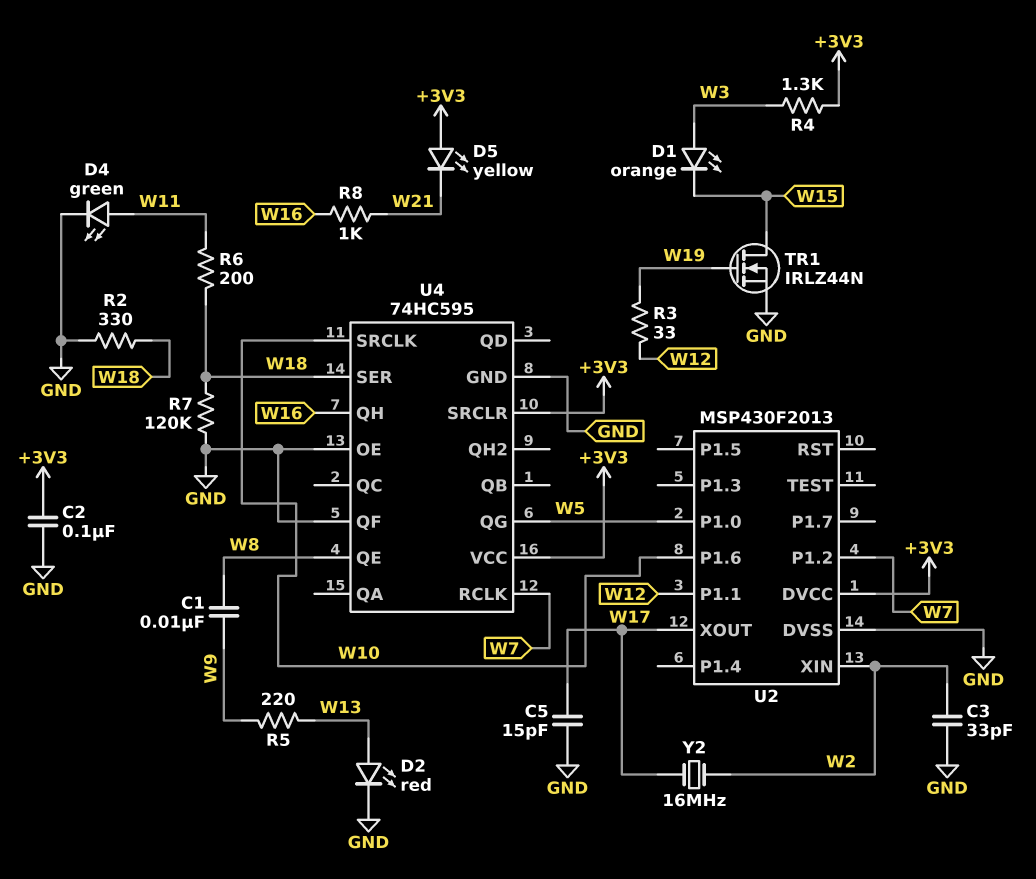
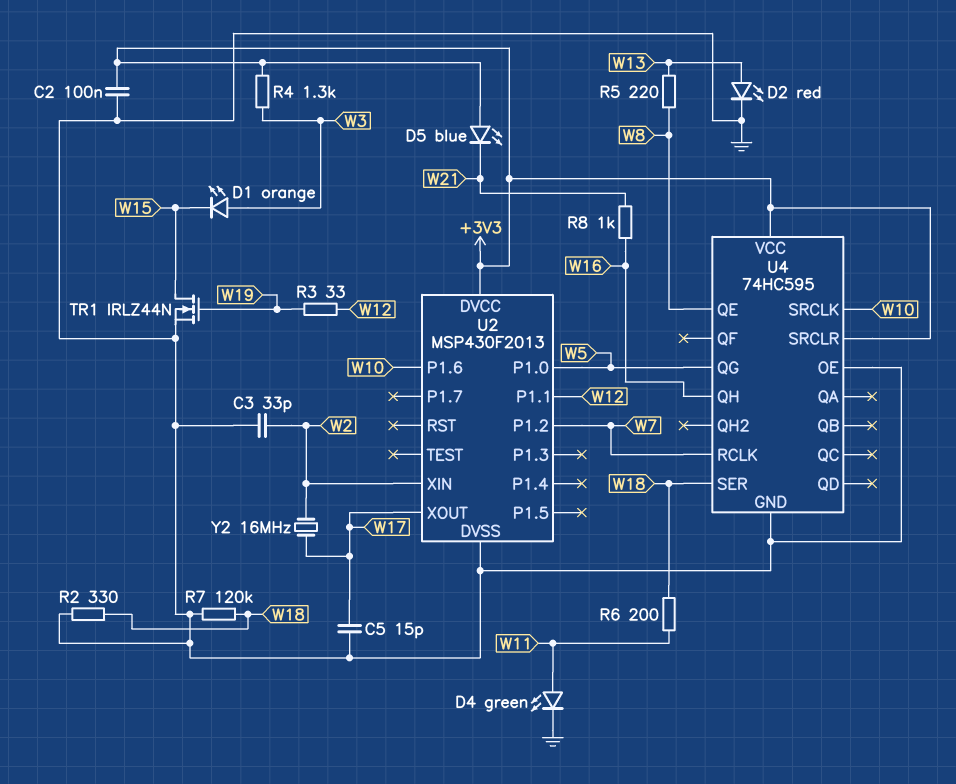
C1: 10nF (W8, W9) -> none
D5: LED yellow (A +3V3, K W21) -> LED blue (A +3V3, K W21)
R5: 220 (W9, W13) -> 220 (W8, W13)
U4 pin QF: GND -> none

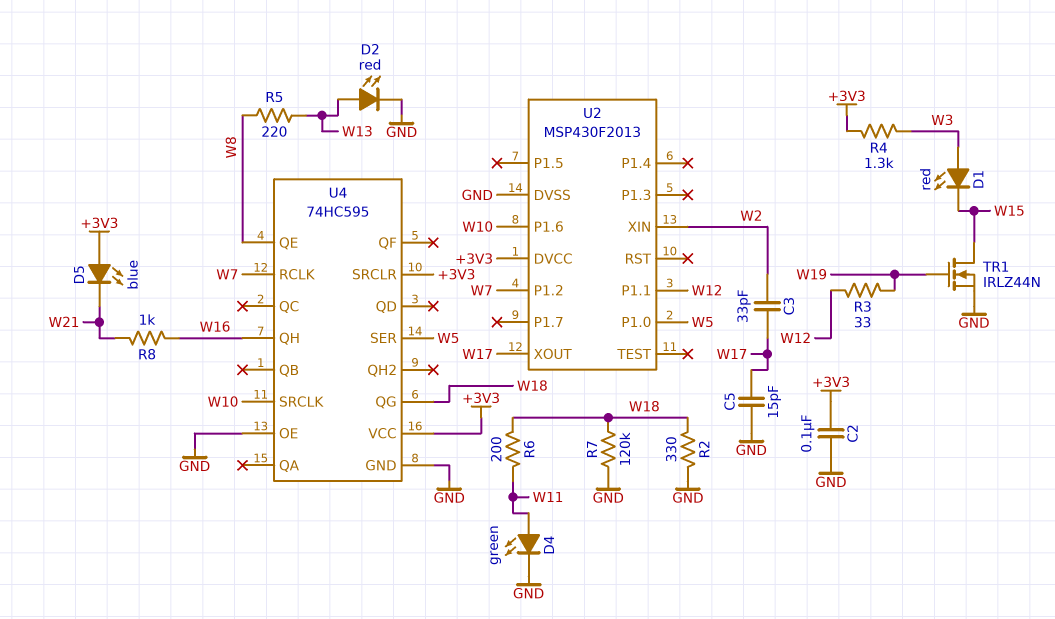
C3: 33pF (GND, W2) -> 33pF (W2, W17)
D1: LED orange (A W3, K W15) -> LED red (A W3, K W15)
U4 pin QG: W5 -> W18
U4 pin SER: W18 -> W5
Y2: 16MHz (W2, W17) -> none

